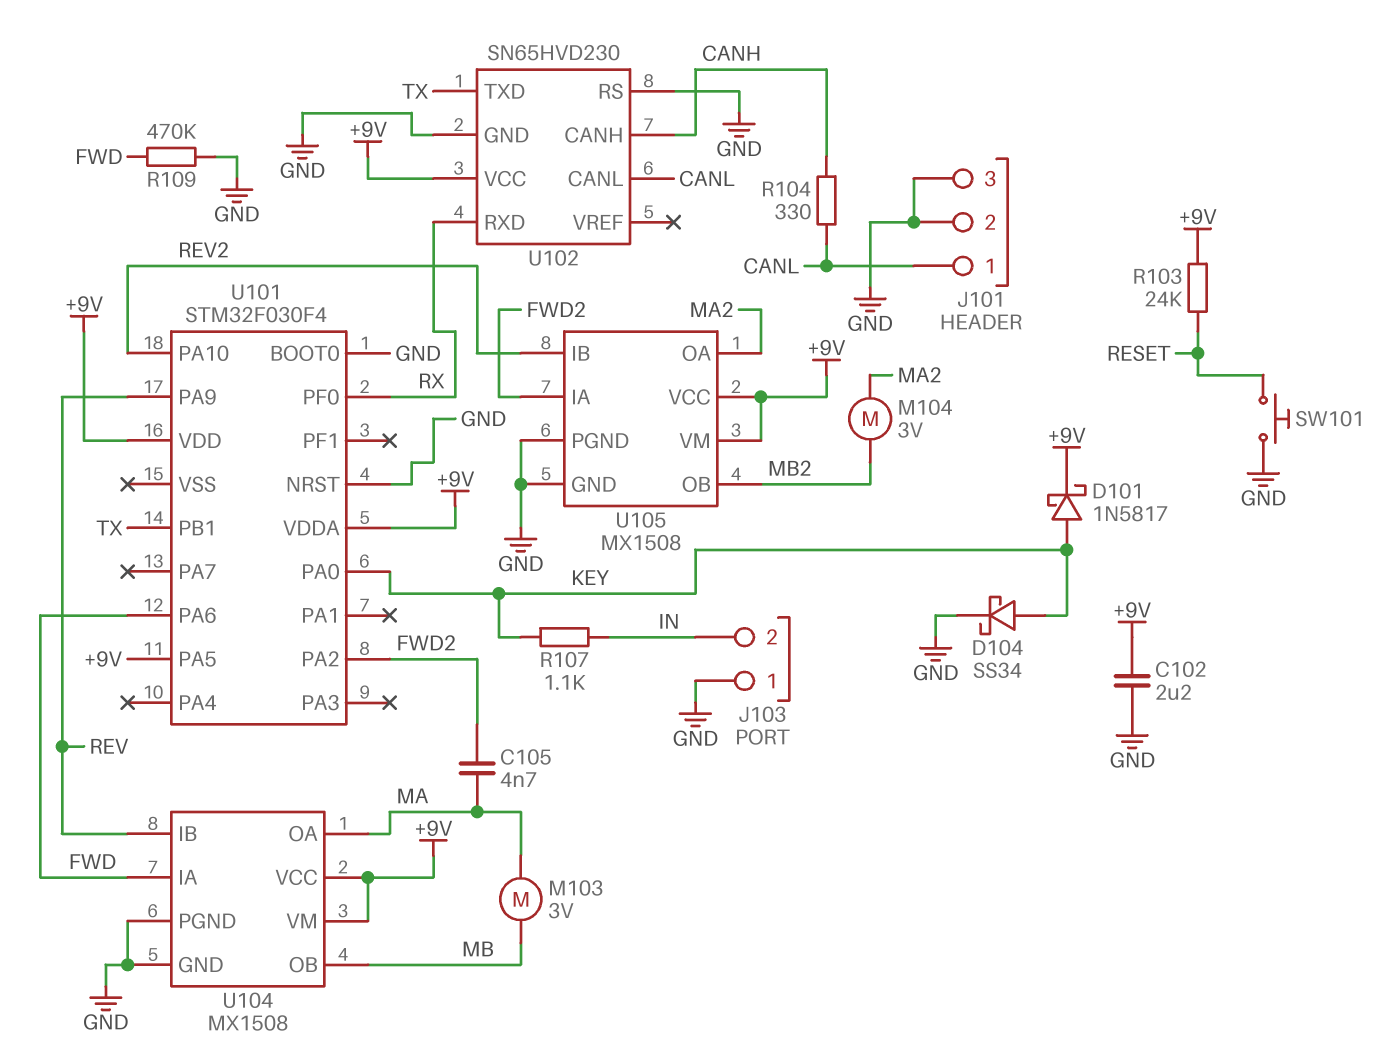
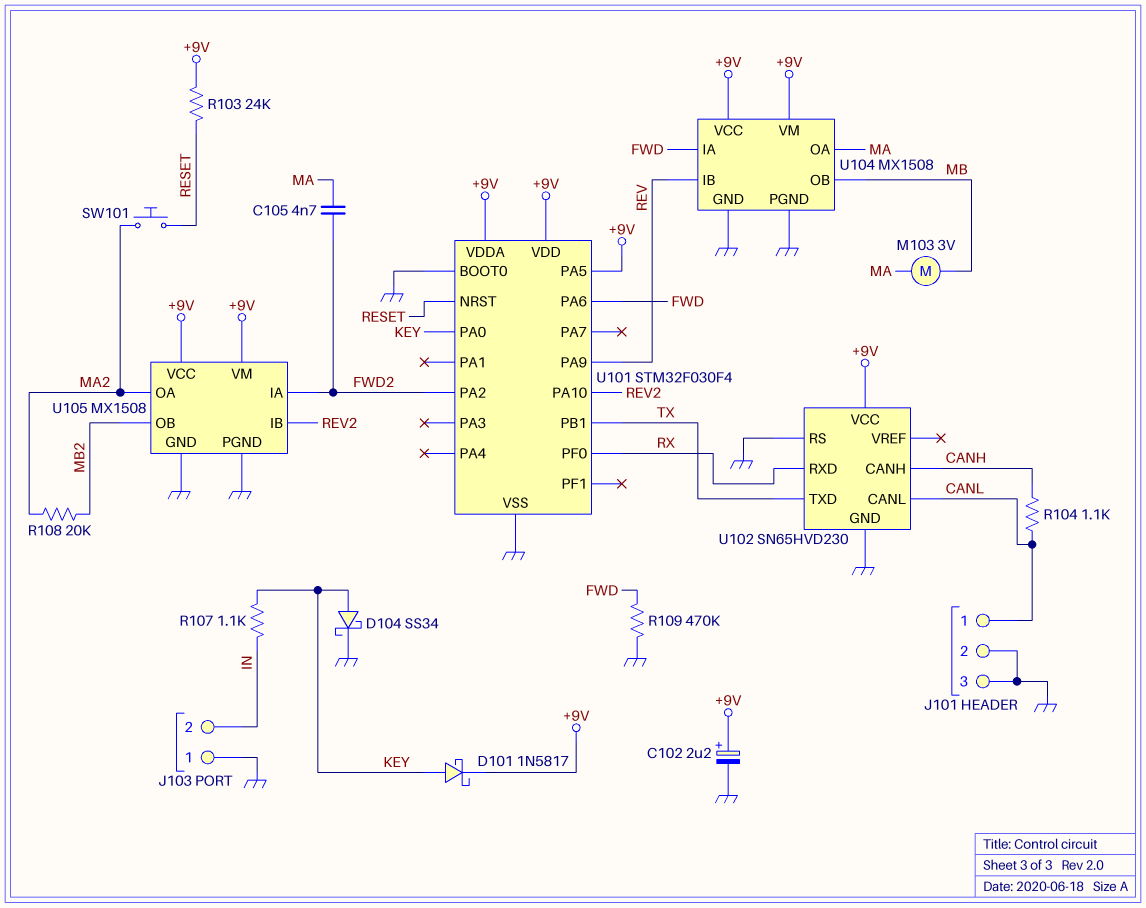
C102: 2.2uF (+9V, GND) -> 2.2uF (plus +9V, minus GND)
M104: motor 3V (MA2, MB2) -> none
R104: 330 (CANH, CANL) -> 1.1k (CANH, CANL)
R108: none -> 20k (MA2, MB2)
SW101: button (GND, RESET) -> button (MA2, RESET)
U101 pin NRST: GND -> RESET
U101 pin VSS: none -> GND

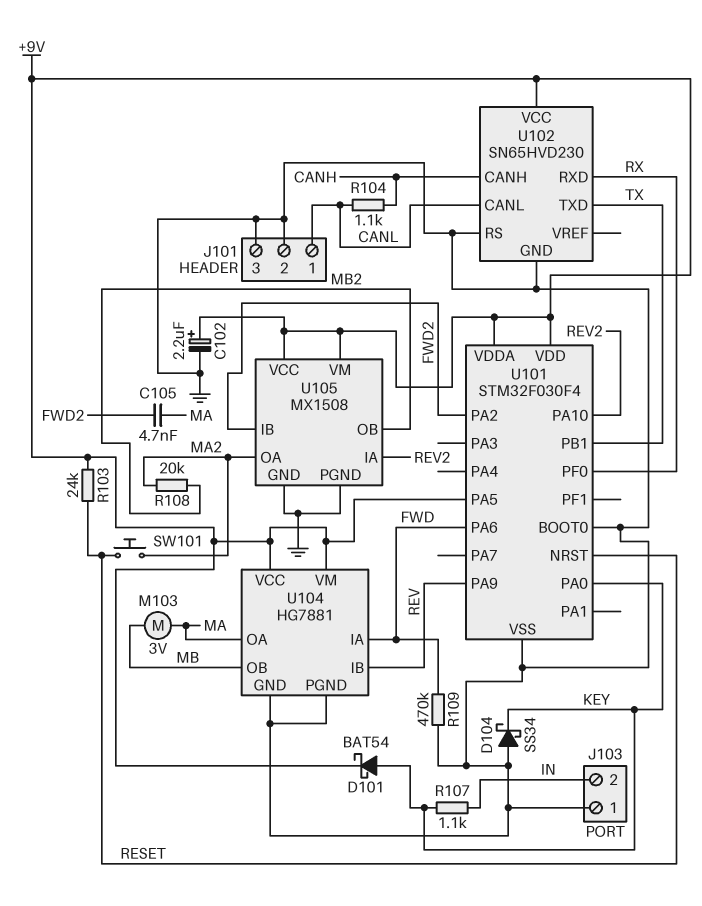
D101: schottky 1N5817 (A KEY, K +9V) -> schottky BAT54 (A KEY, K +9V)
D104: schottky SS34 (A KEY, K GND) -> schottky SS34 (A GND, K KEY)
U104: MX1508 -> HG7881
U105 pin IA: FWD2 -> REV2
U105 pin IB: REV2 -> FWD2

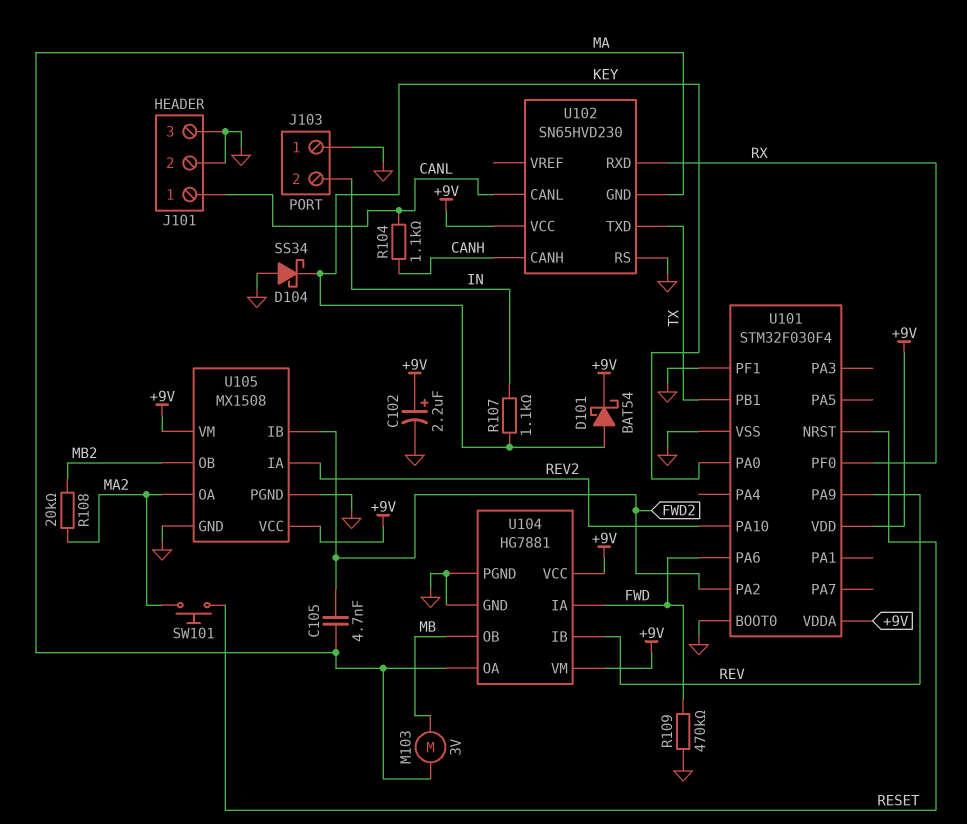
R103: 24k (+9V, RESET) -> none
U101 pin PA5: +9V -> none
U101 pin PF1: none -> GND
U102 pin GND: GND -> MA

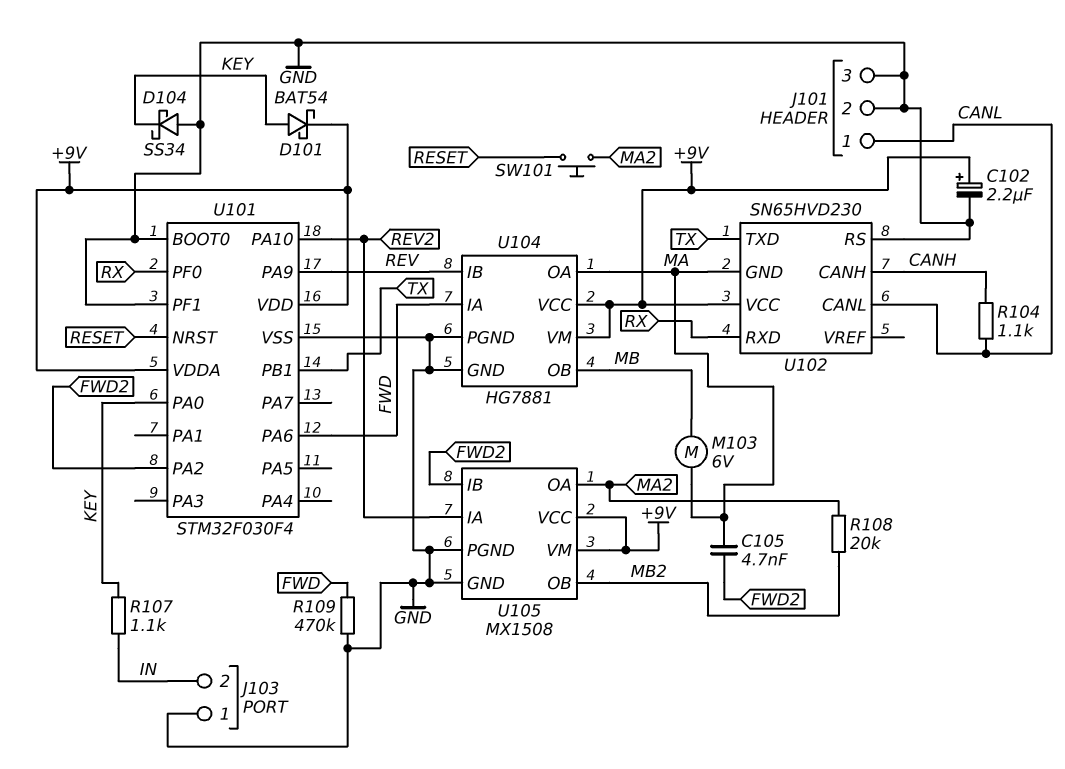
M103: motor 3V (MA, MB) -> motor 6V (MA, MB)

